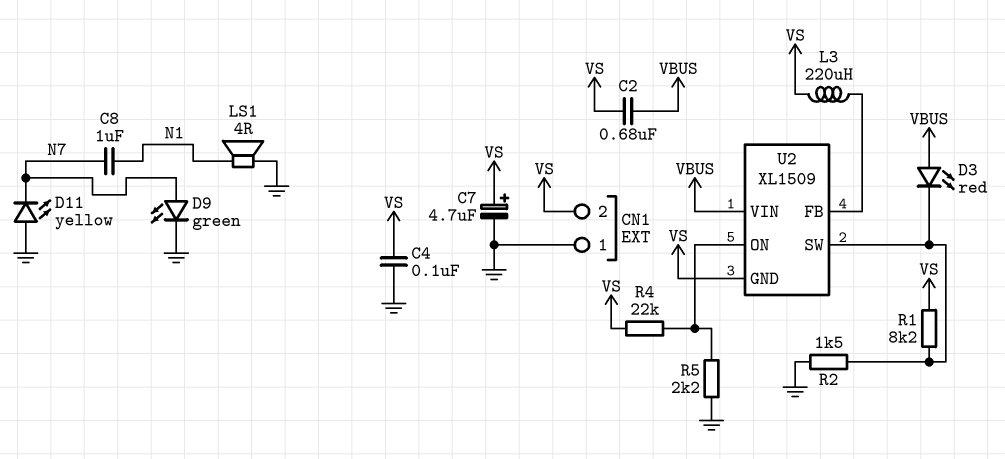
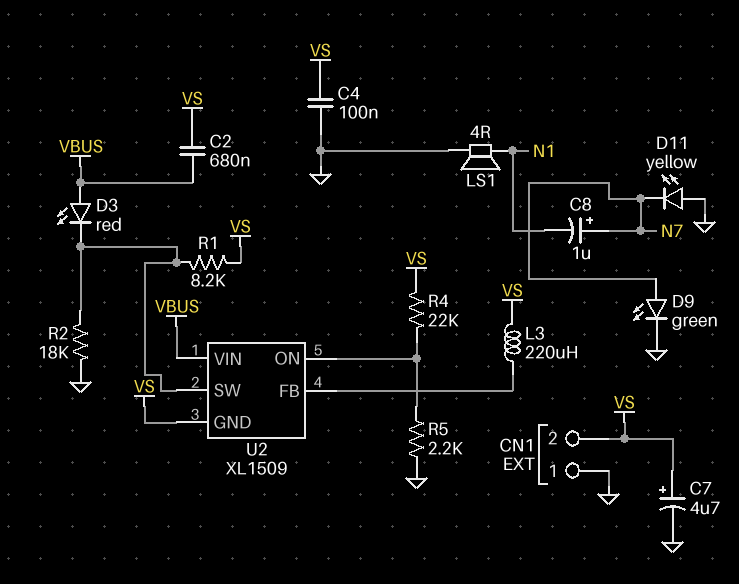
C8: 1uF (N1, N7) -> 1uF (plus N7, minus N1)
R2: 1.5k (GND, U2/SW) -> 18k (GND, U2/SW)

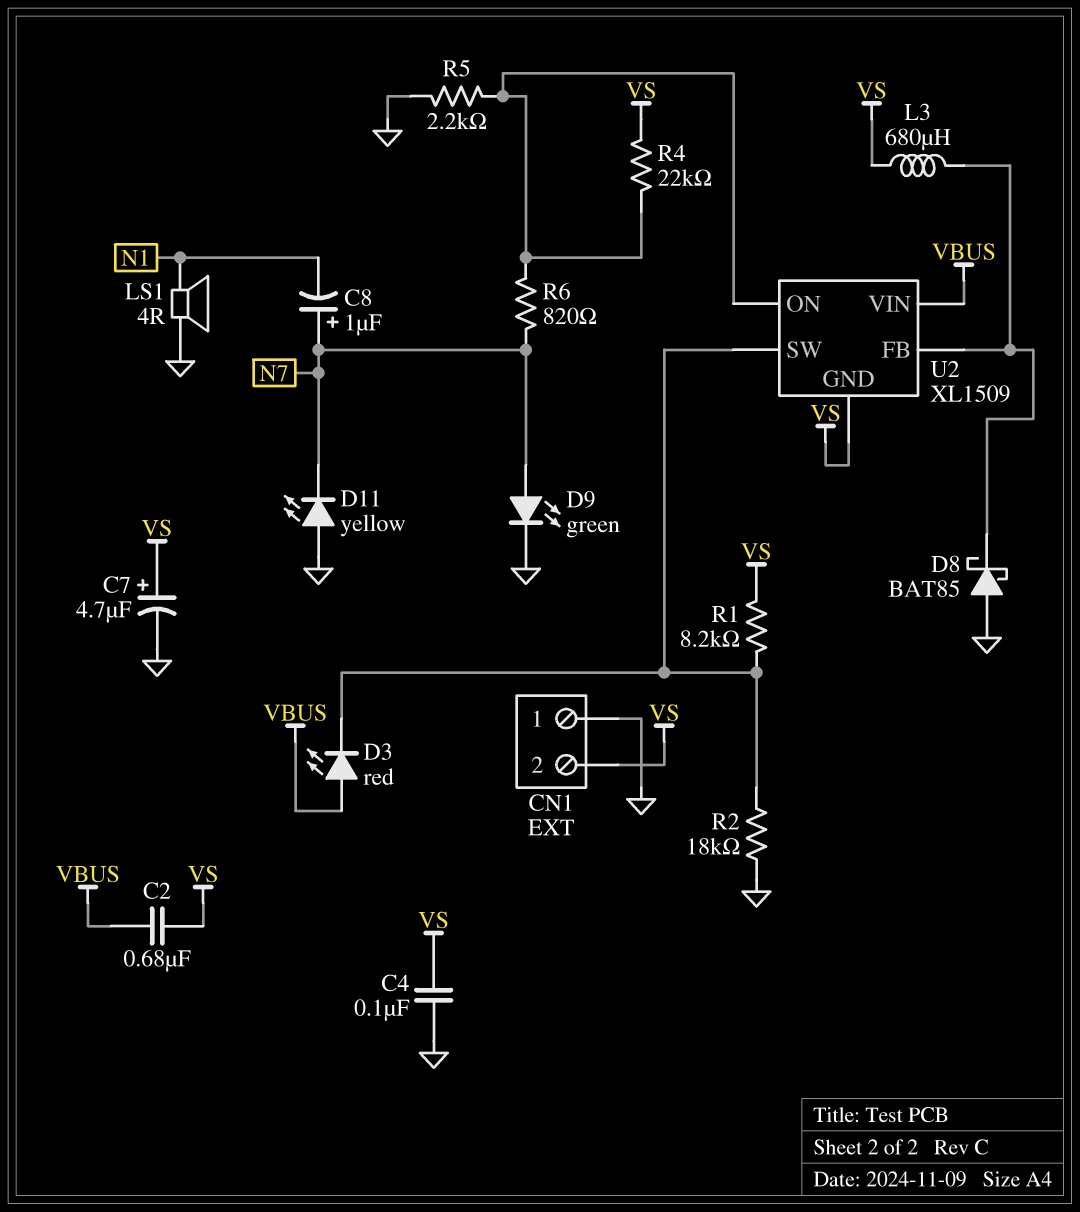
D8: none -> schottky BAT85 (A GND, K U2/FB)
L3: 220uH (U2/FB, VS) -> 680uH (U2/FB, VS)
R6: none -> 820 (N7, U2/ON)

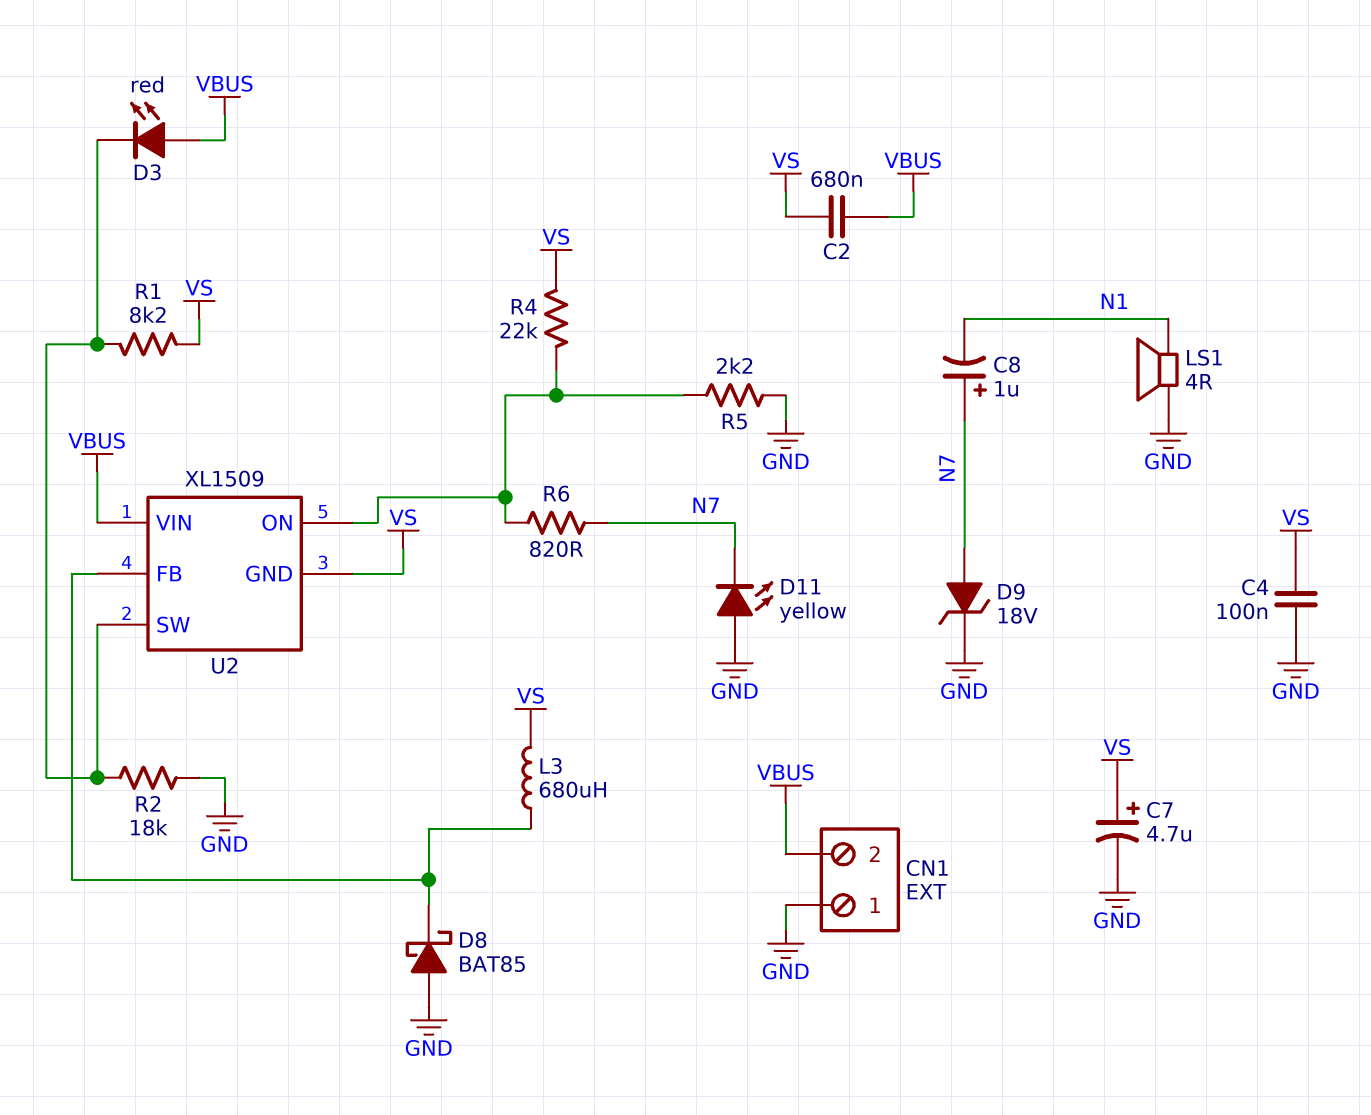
CN1 pin 2: VS -> VBUS
D9: LED green (A N7, K GND) -> zener 18V (A N7, K GND)

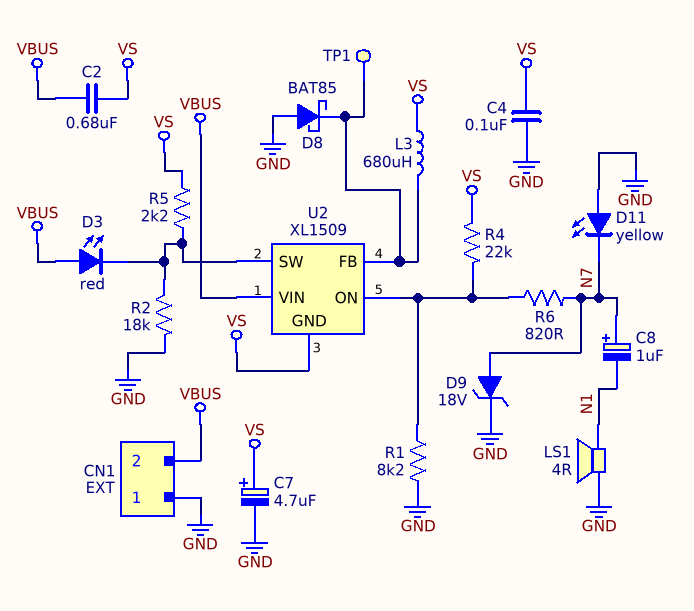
R1: 8.2k (U2/SW, VS) -> 8.2k (GND, U2/ON)
R5: 2.2k (GND, U2/ON) -> 2.2k (U2/SW, VS)
TP1: none -> test point (U2/FB)

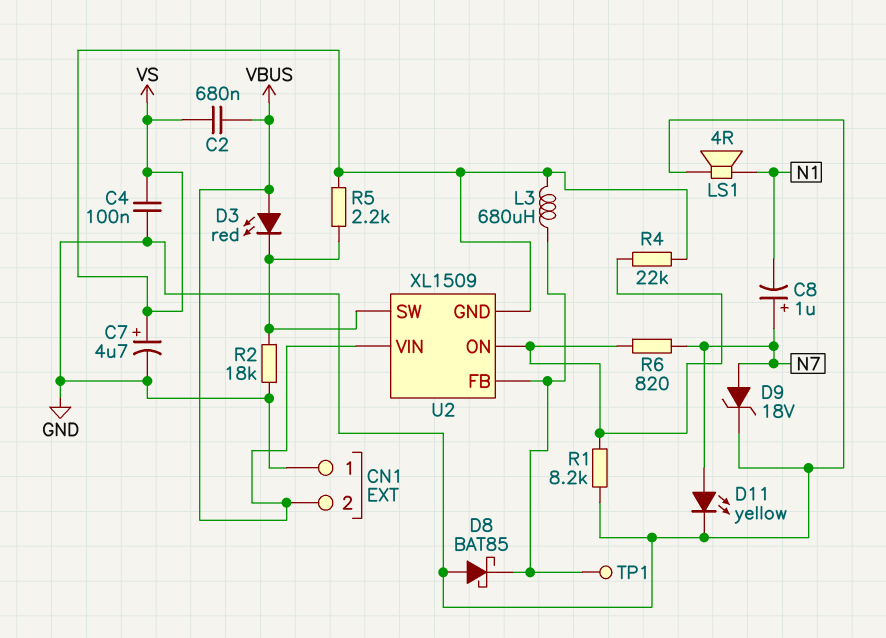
D11: LED yellow (A GND, K N7) -> LED yellow (A N7, K GND)

